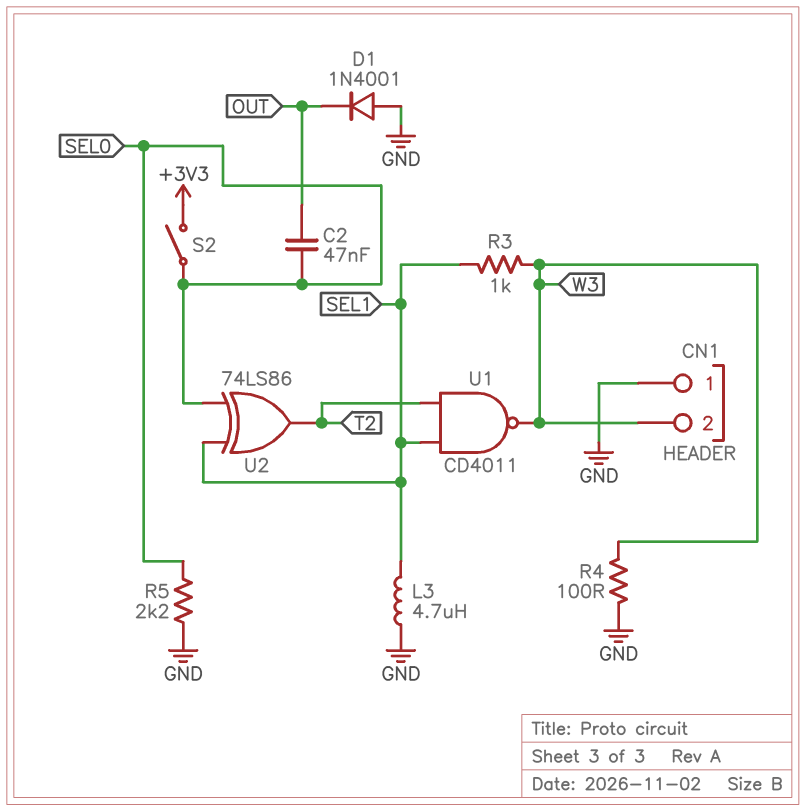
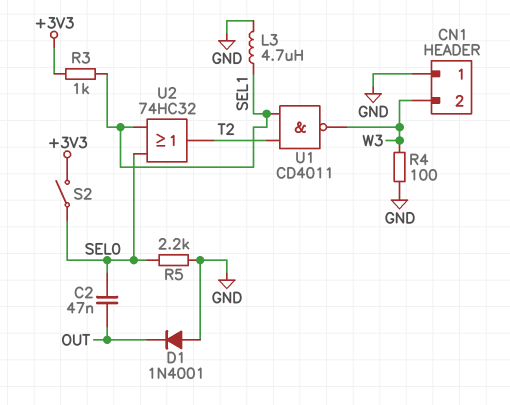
R3: 1k (SEL1, W3) -> 1k (+3V3, SEL1)
U2: XOR 74LS86 (in SEL0, in SEL1, out T2) -> OR 74HC32 (in SEL0, in SEL1, out T2)

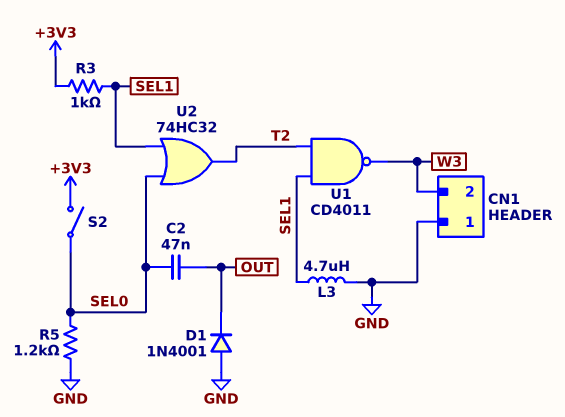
R4: 100 (GND, W3) -> none
R5: 2.2k (GND, SEL0) -> 1.2k (GND, SEL0)

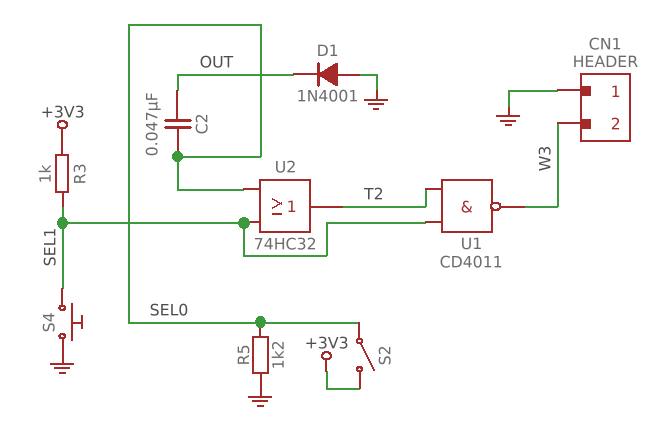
L3: 4.7uH (GND, SEL1) -> none
S4: none -> button (GND, SEL1)

